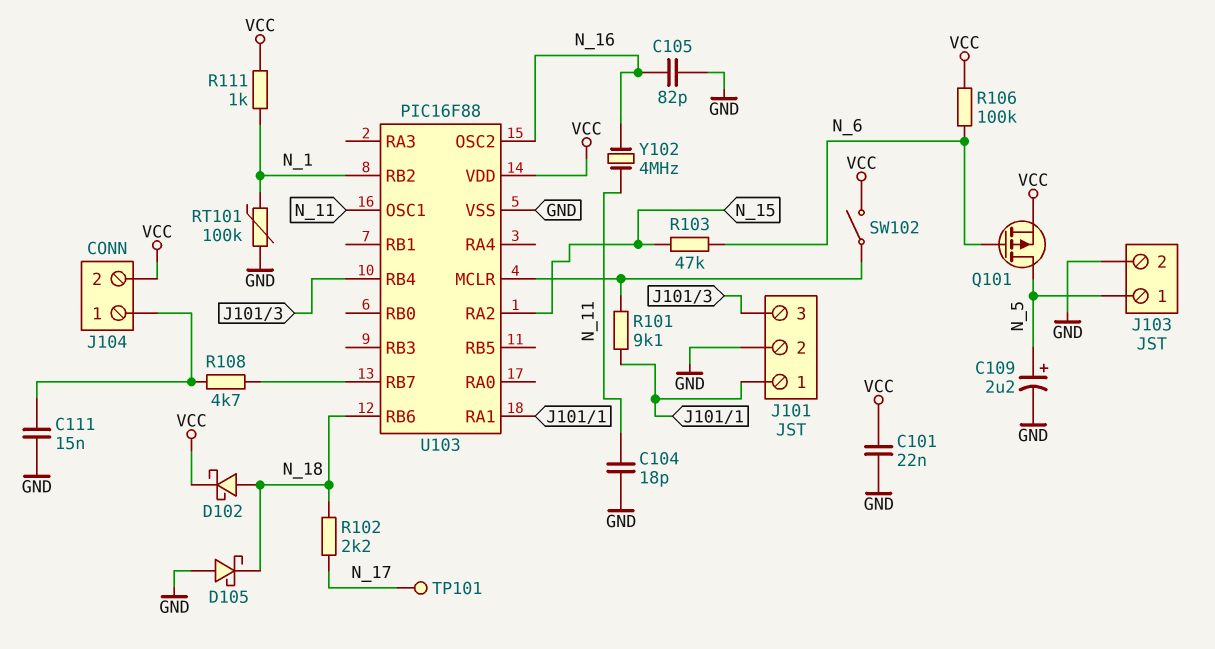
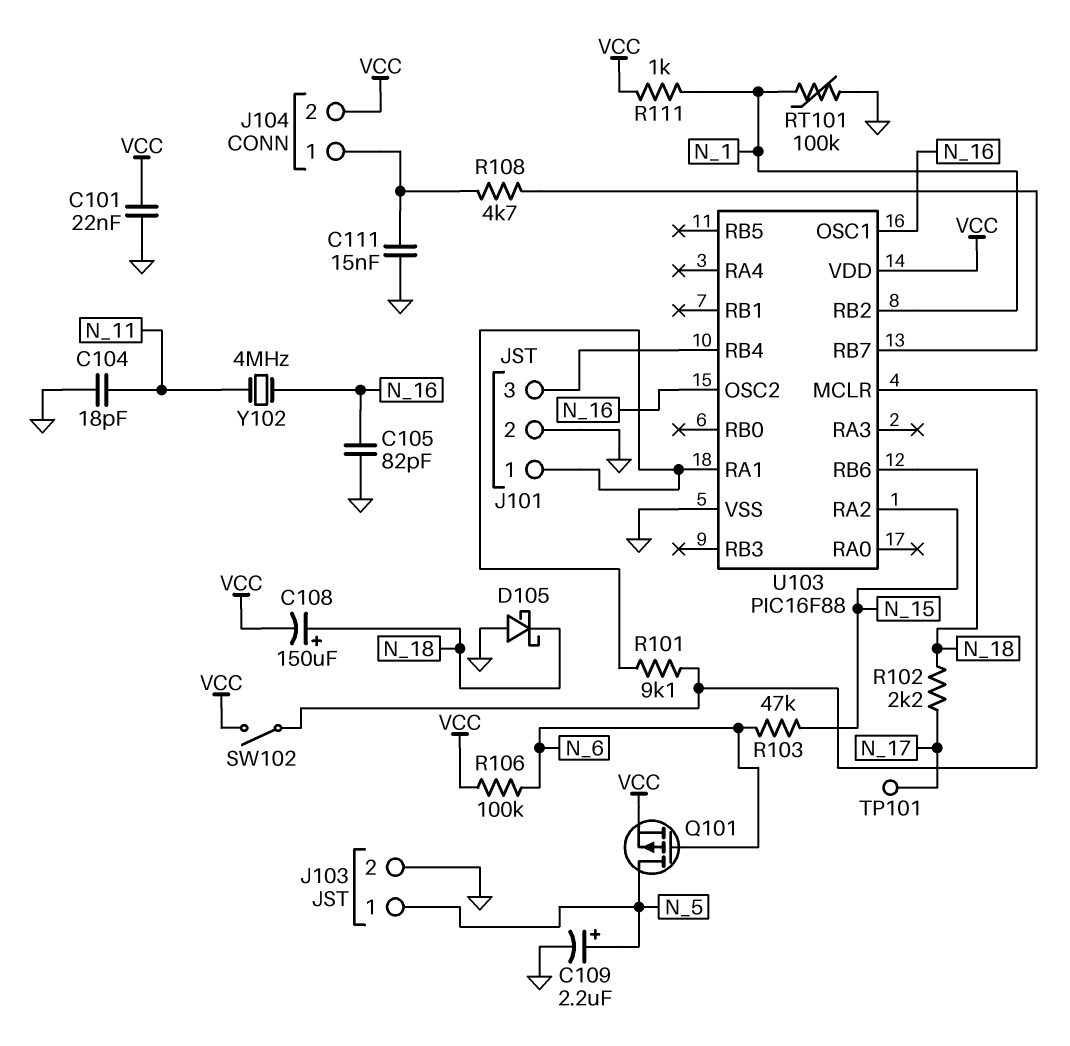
C108: none -> 150uF (plus N_18, minus VCC)
D102: schottky (A N_18, K VCC) -> none
U103 pin OSC1: N_11 -> N_16

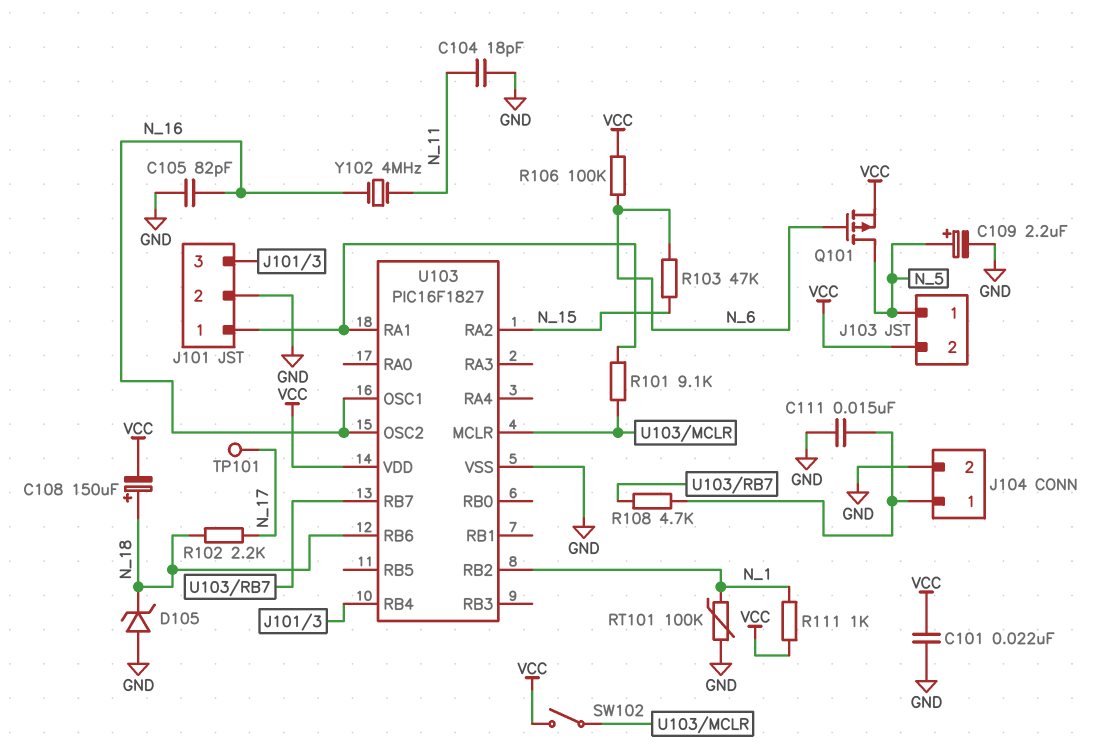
D105: schottky (A GND, K N_18) -> zener (A GND, K N_18)
J103 pin 2: GND -> VCC
J104 pin 2: VCC -> GND
U103: PIC16F88 -> PIC16F1827

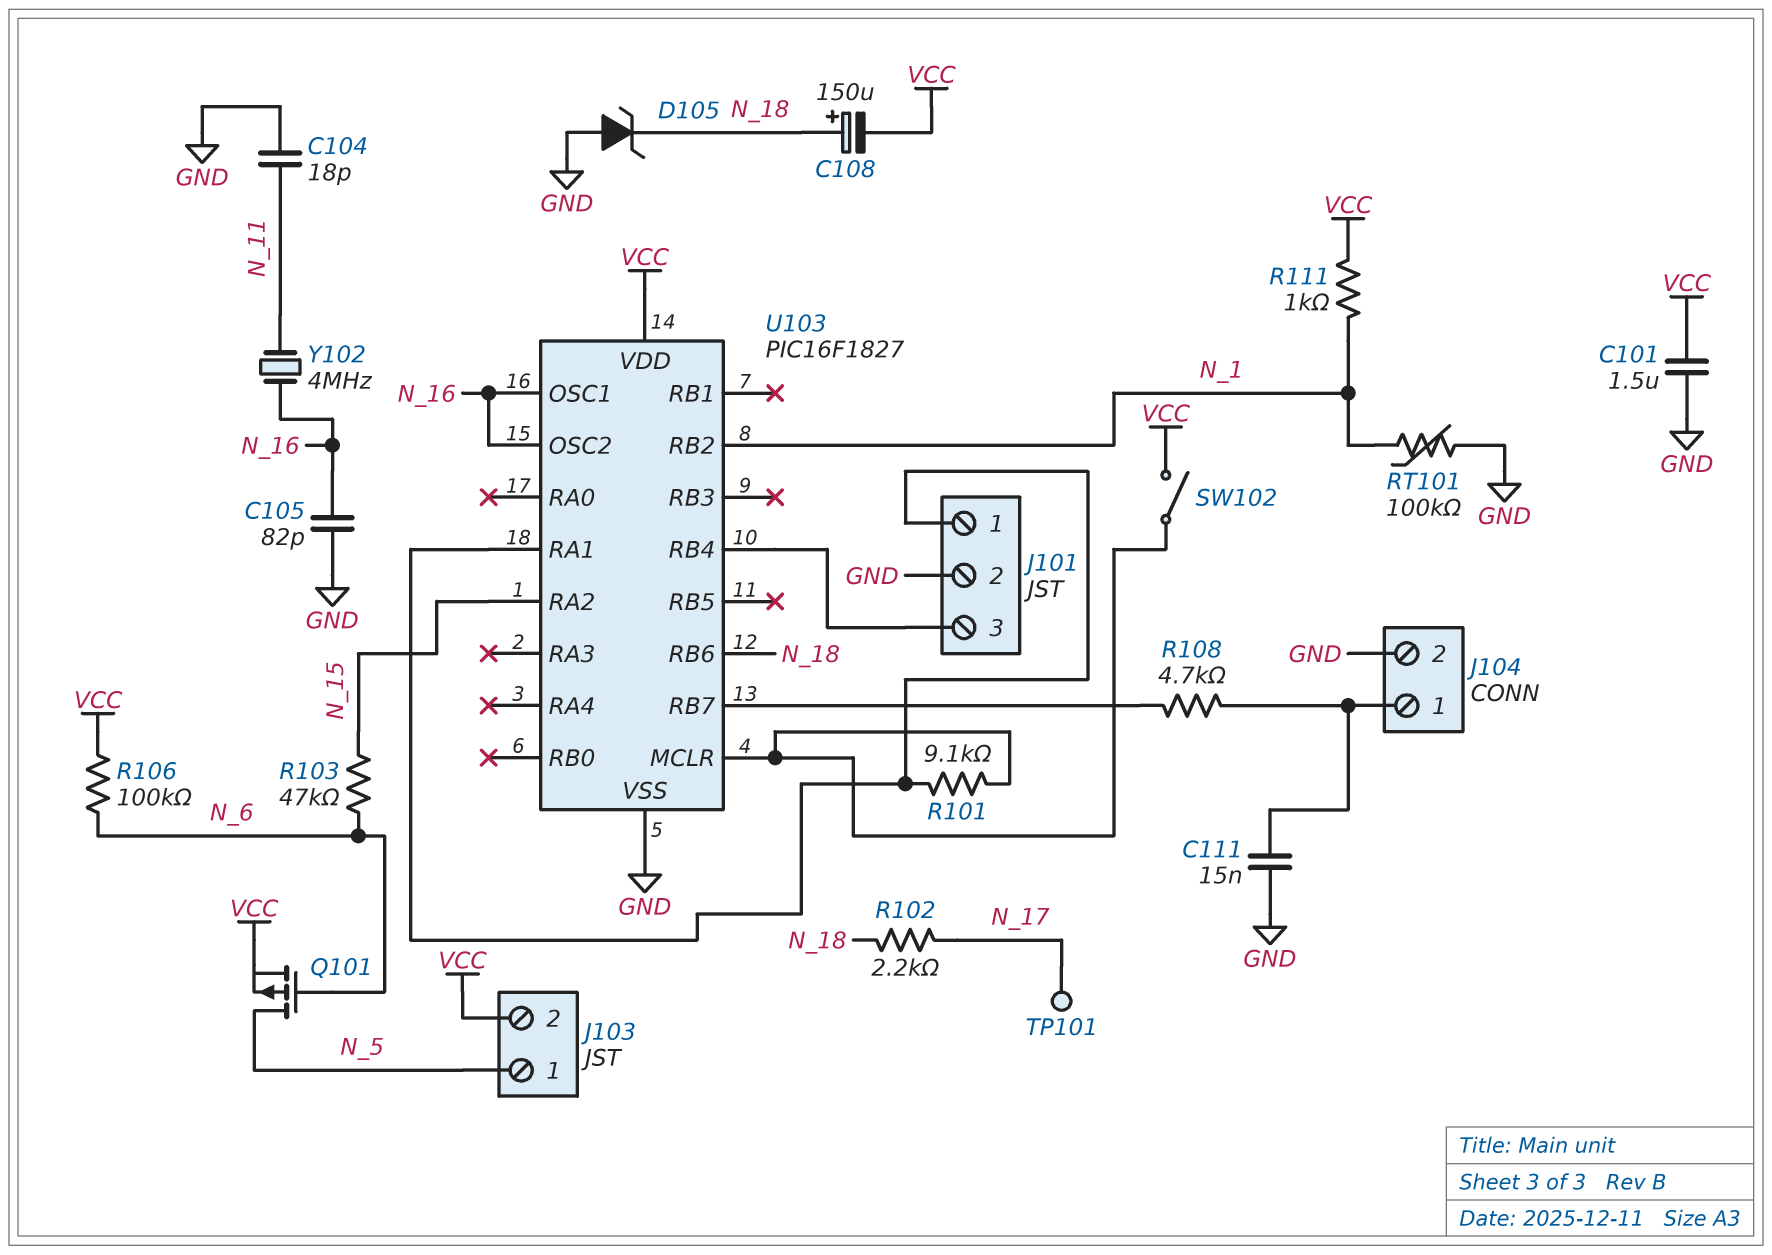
C101: 22nF (GND, VCC) -> 1.5uF (GND, VCC)
C109: 2.2uF (plus N_5, minus GND) -> none

